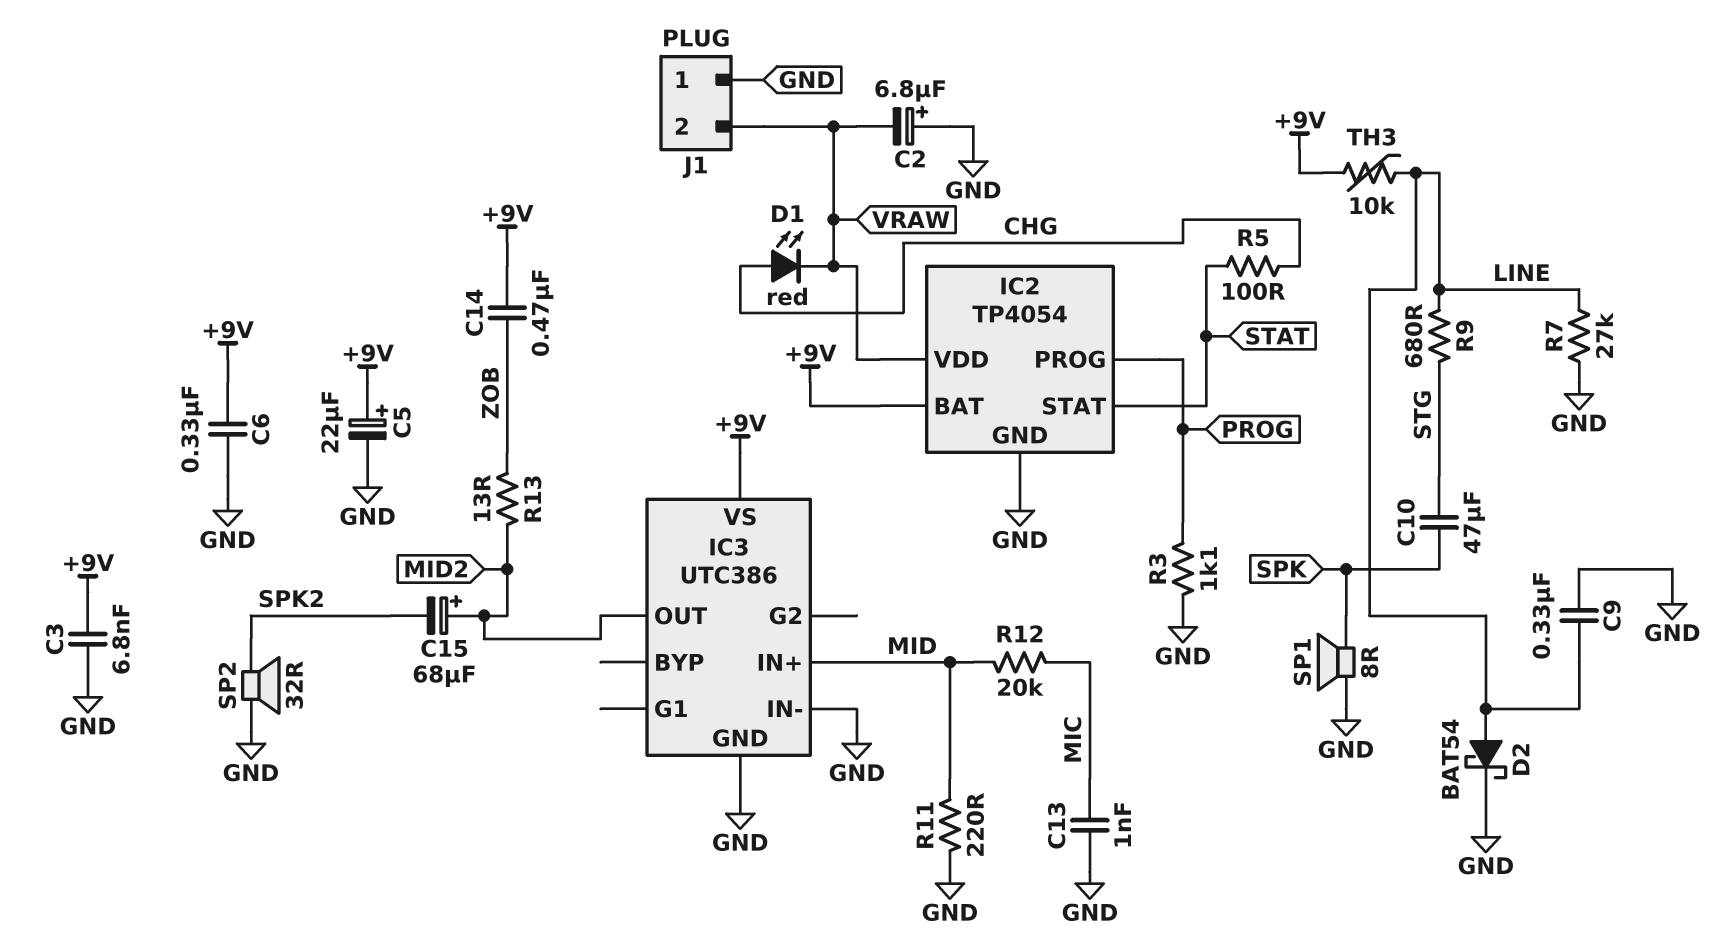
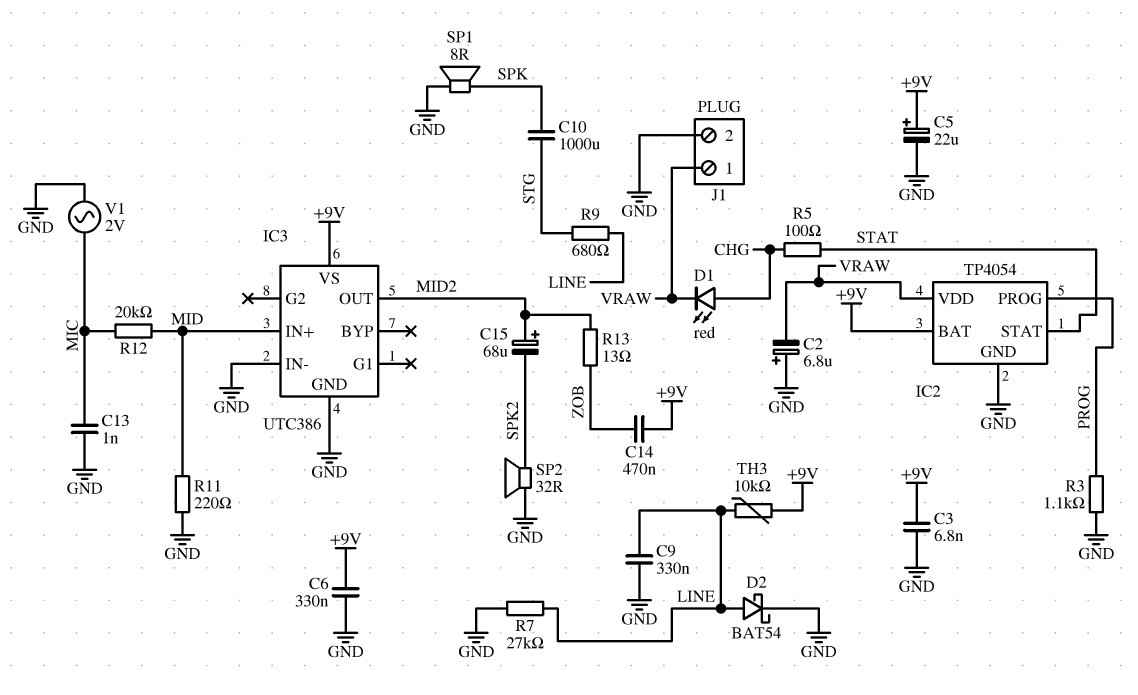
C10: 47uF (SPK, STG) -> 1000uF (SPK, STG)
J1 pin 1: GND -> VRAW
J1 pin 2: VRAW -> GND
V1: none -> AC 2V (GND, MIC)

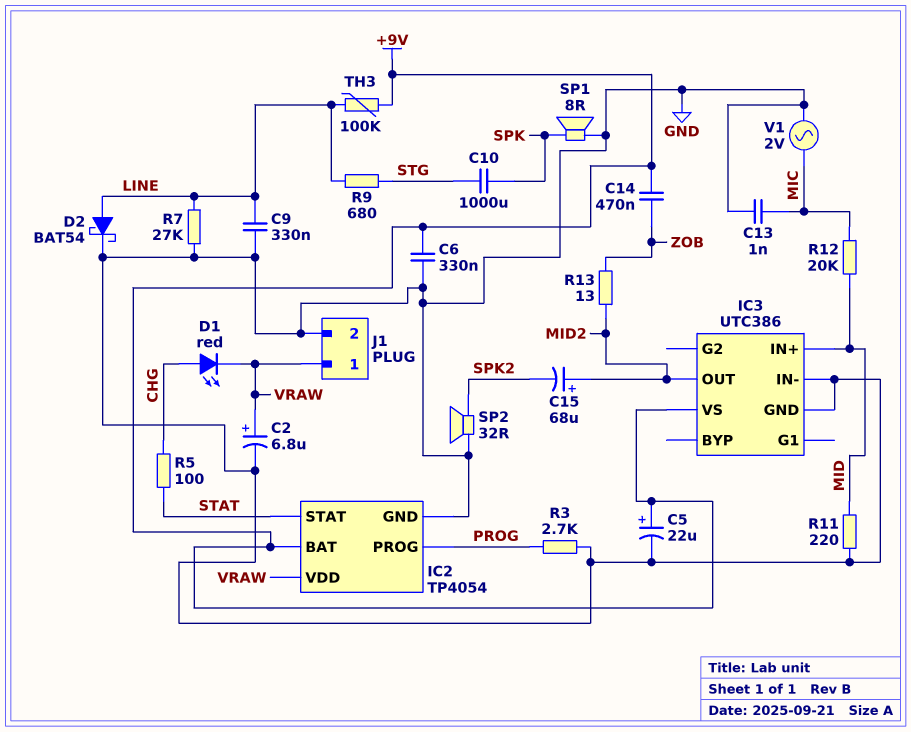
C2: 6.8uF (plus GND, minus VRAW) -> 6.8uF (plus VRAW, minus GND)
C3: 6.8nF (+9V, GND) -> none
R3: 1.1k (GND, PROG) -> 2.7k (GND, PROG)
TH3: 10k (+9V, LINE) -> 100k (+9V, LINE)

